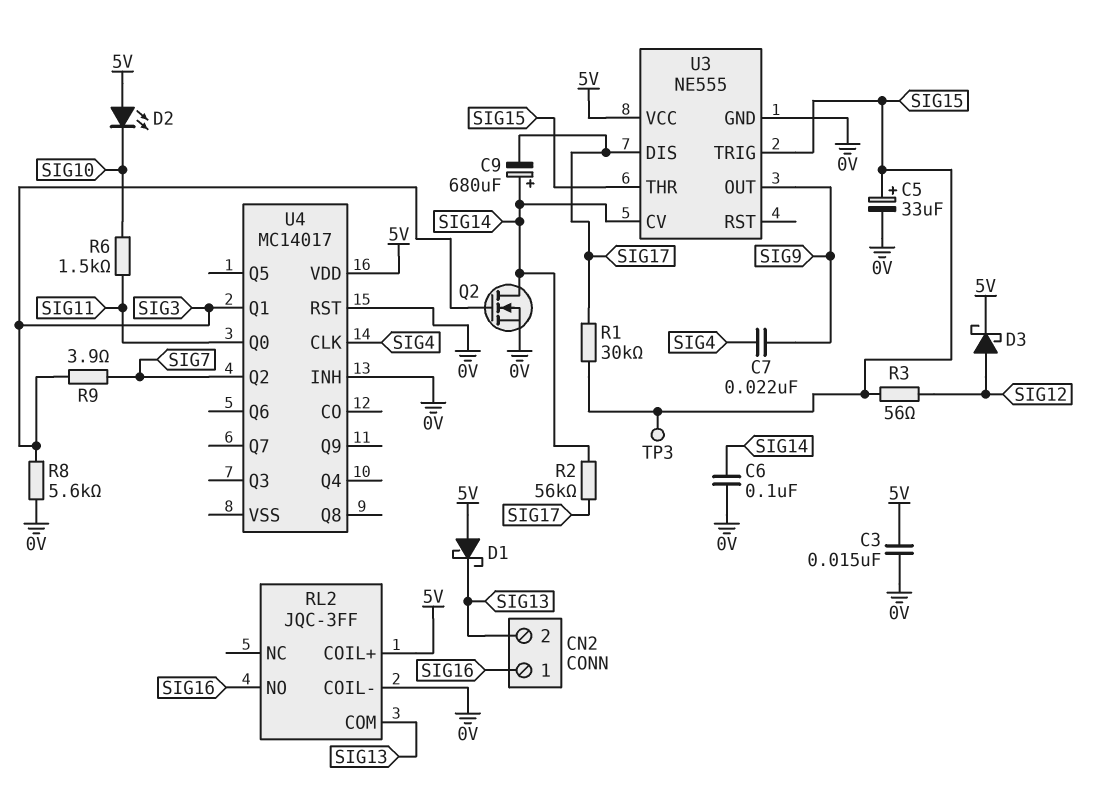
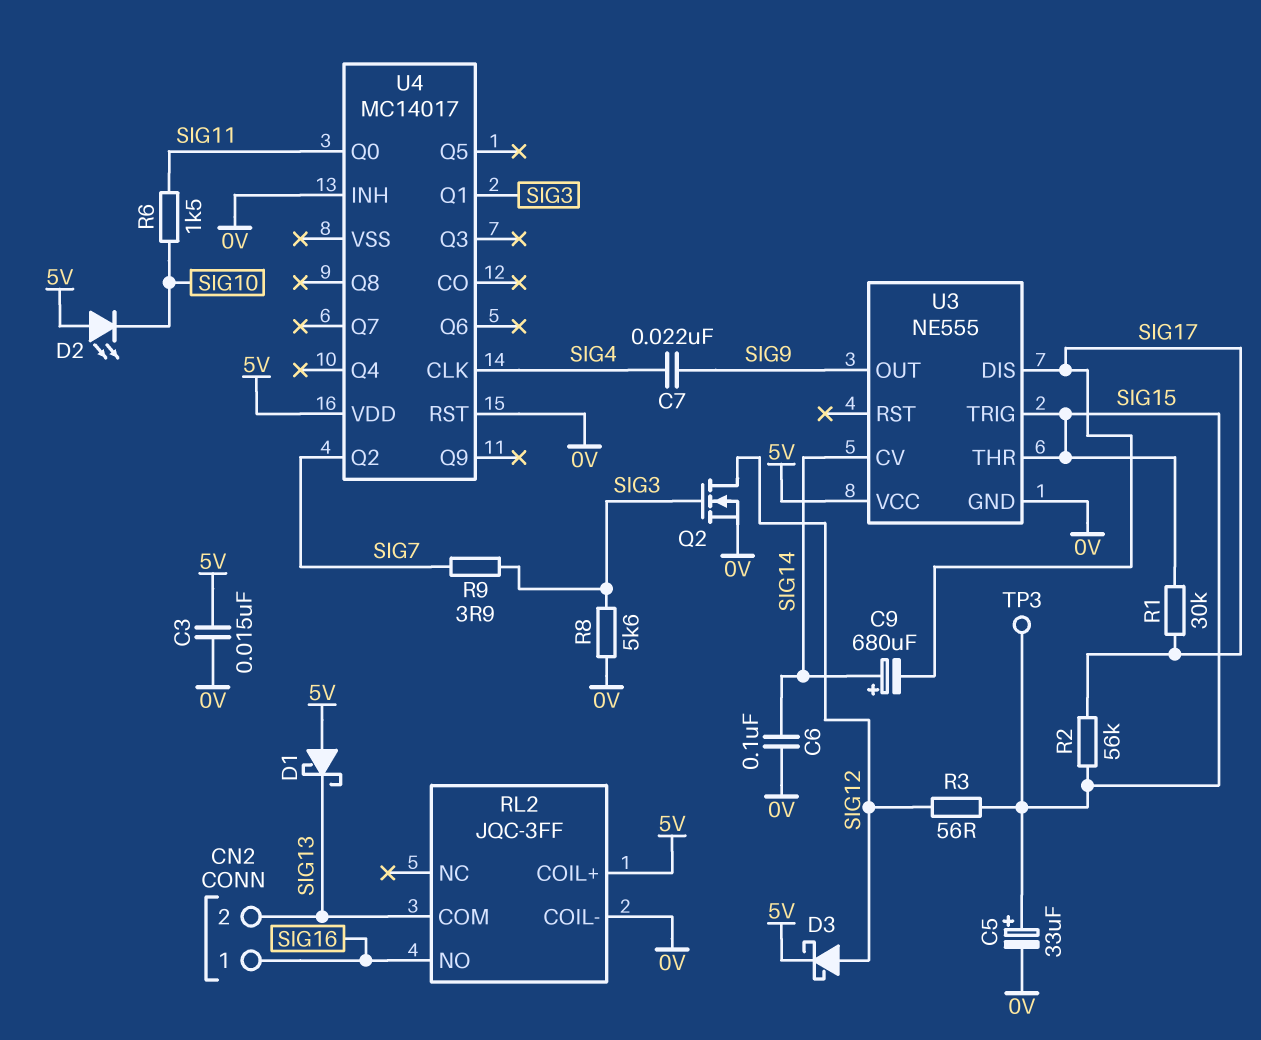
Q2: NMOS (G SIG3, D SIG14, S 0V) -> NMOS (G SIG3, D SIG12, S 0V)
R2: 56k (SIG14, SIG17) -> 56k (SIG15, SIG17)

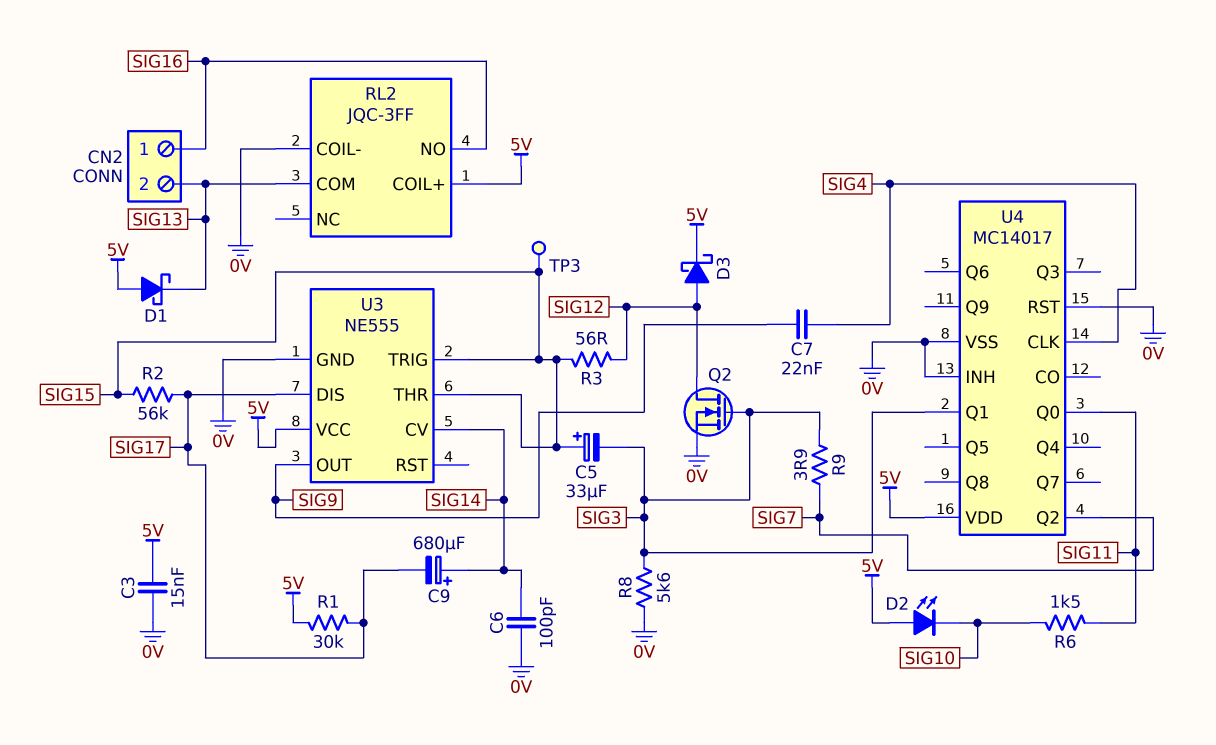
C5: 33uF (plus SIG15, minus 0V) -> 33uF (plus SIG15, minus SIG3)
C6: 100nF (0V, SIG14) -> 100pF (0V, SIG14)
R1: 30k (SIG15, SIG17) -> 30k (5V, SIG17)
U4 pin VSS: none -> 0V

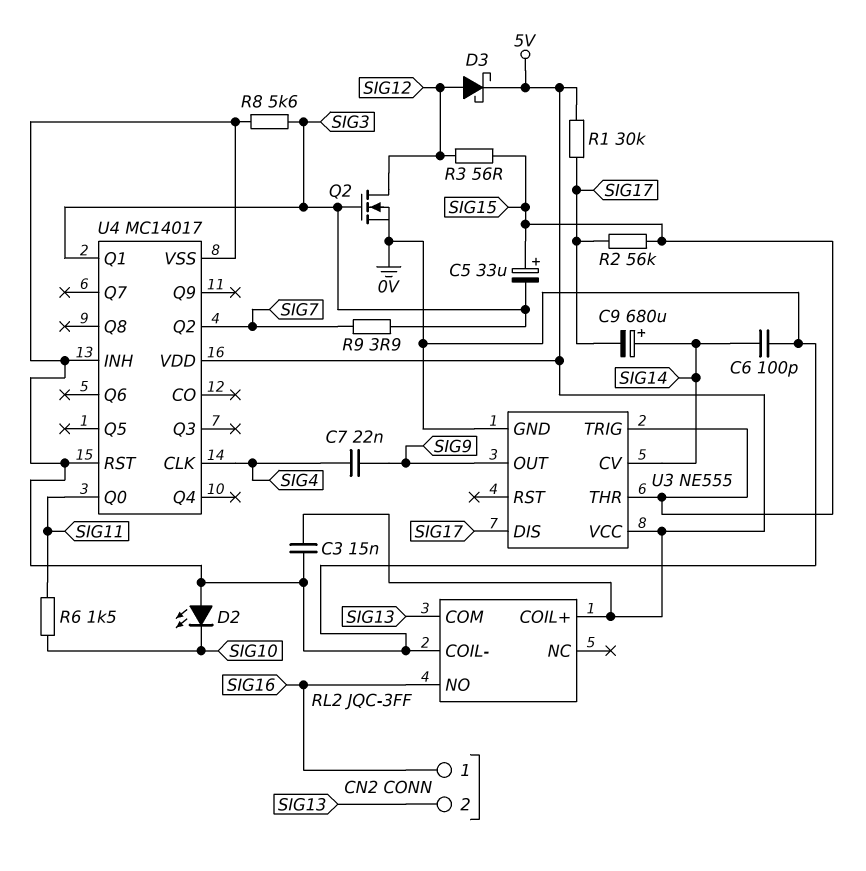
D1: schottky (A 5V, K SIG13) -> none
D2: LED (A 5V, K SIG10) -> LED (A 0V, K SIG10)
TP3: test point (SIG15) -> none

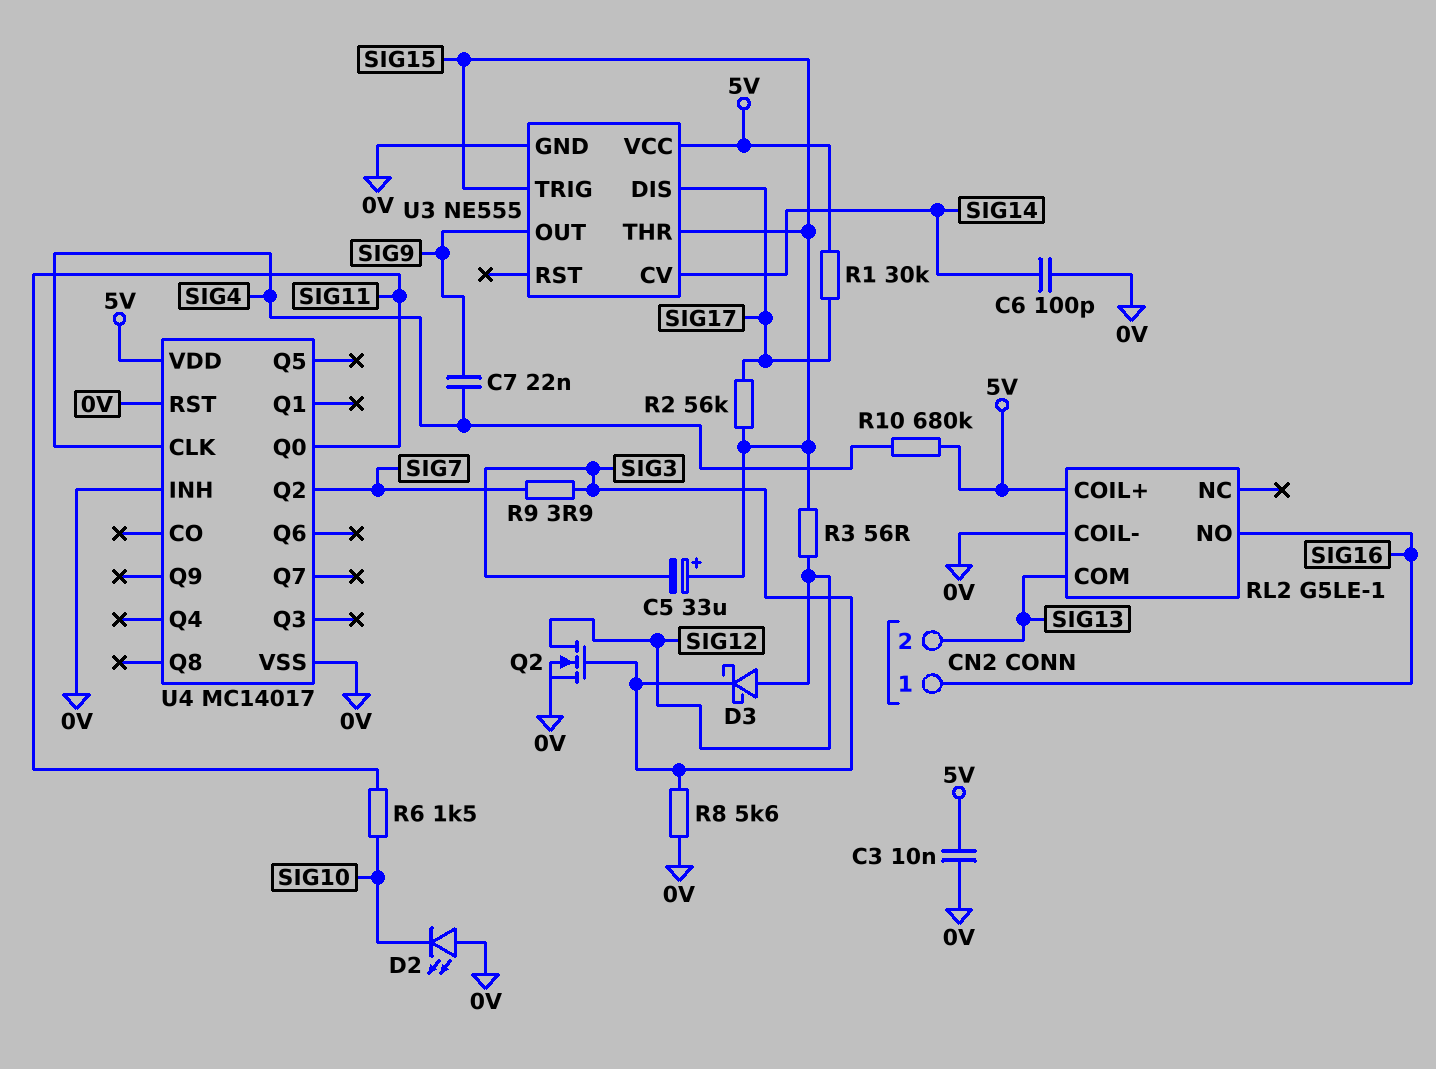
C3: 15nF (0V, 5V) -> 10nF (0V, 5V)
C9: 680uF (plus SIG14, minus SIG17) -> none
D3: schottky (A SIG12, K 5V) -> schottky (A SIG12, K SIG3)
R10: none -> 680k (5V, SIG4)
RL2: JQC-3FF -> G5LE-1
U4 pin Q1: SIG3 -> none

